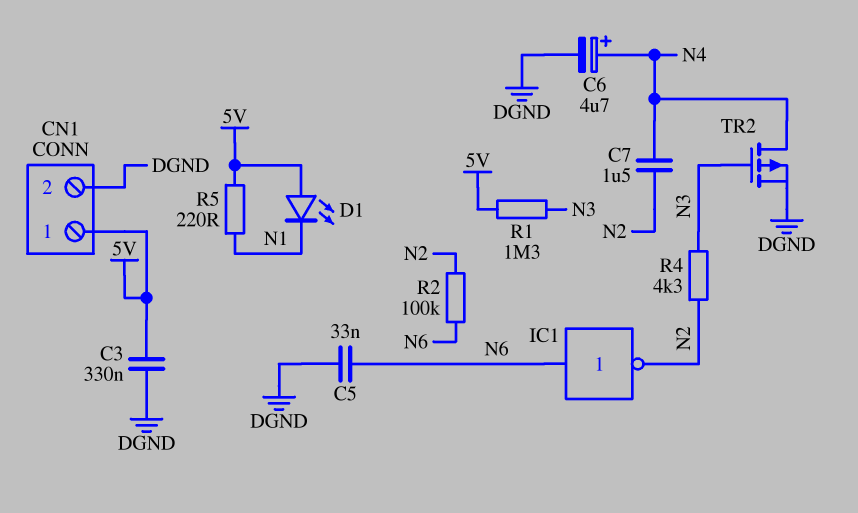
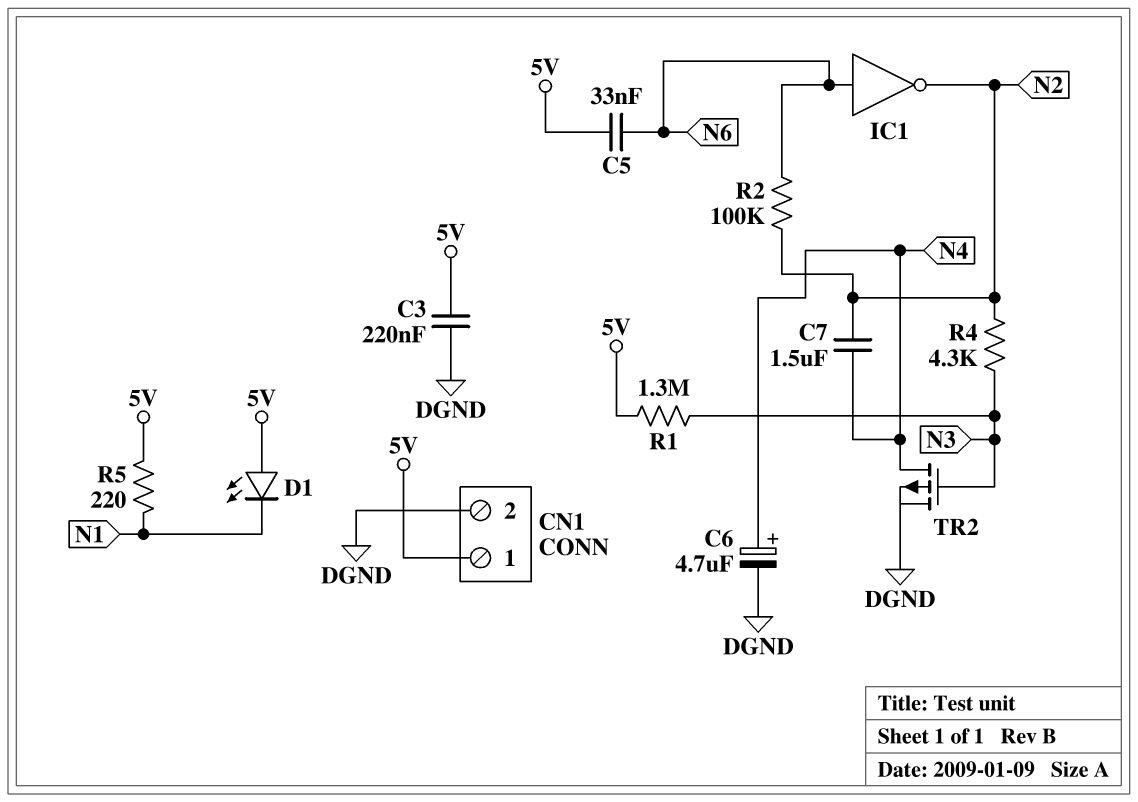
C3: 330nF (5V, DGND) -> 220nF (5V, DGND)
C5: 33nF (DGND, N6) -> 33nF (5V, N6)

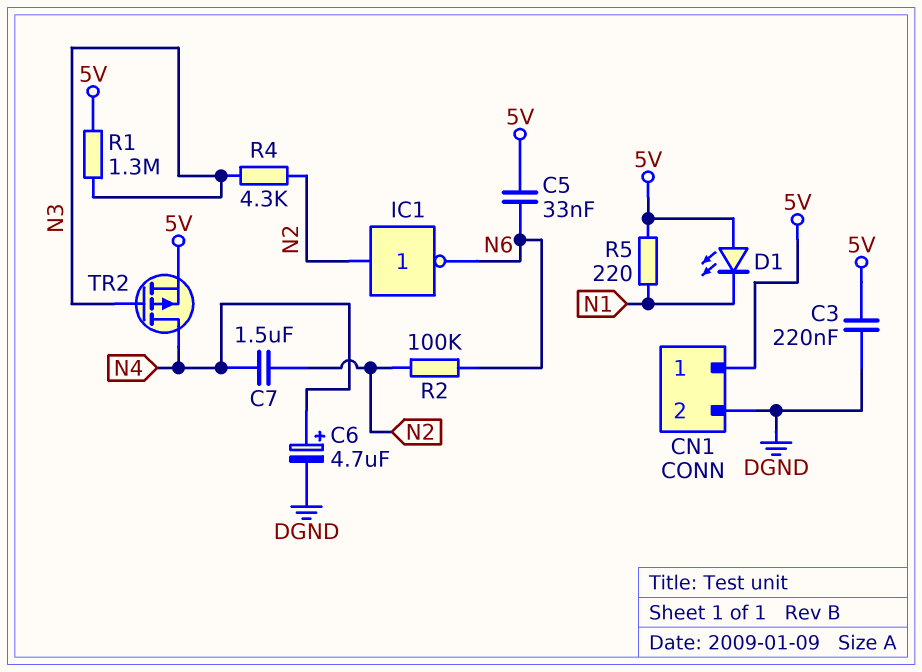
IC1: NOT (in N6, out N2) -> NOT (in N2, out N6)
TR2: PMOS (G N3, D N4, S DGND) -> PMOS (G N3, D N4, S 5V)

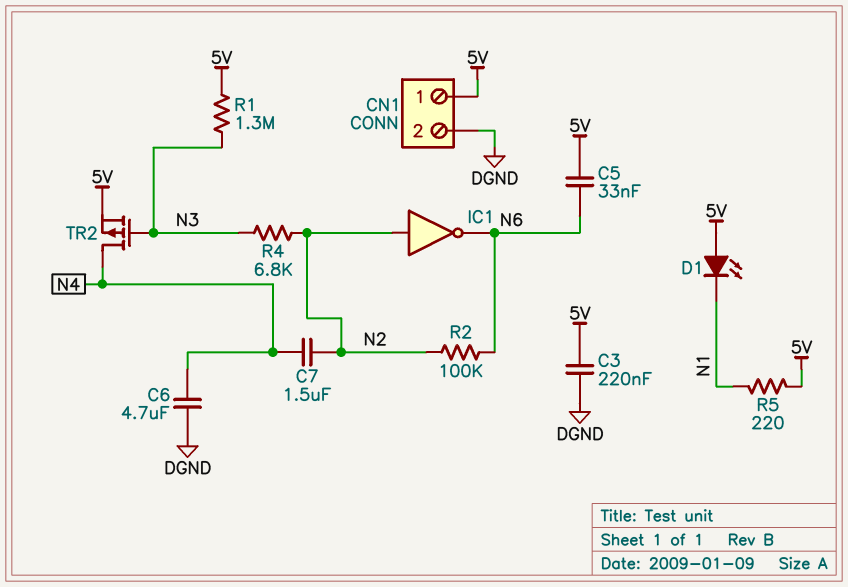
C6: 4.7uF (plus N4, minus DGND) -> 4.7uF (DGND, N4)
R4: 4.3k (N2, N3) -> 6.8k (N2, N3)

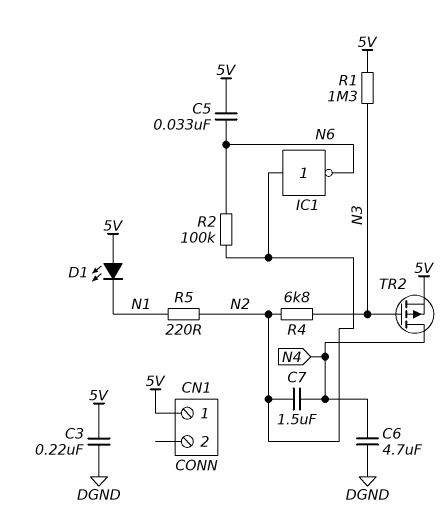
CN1 pin 2: DGND -> none
R5: 220 (5V, N1) -> 220 (N1, N2)

